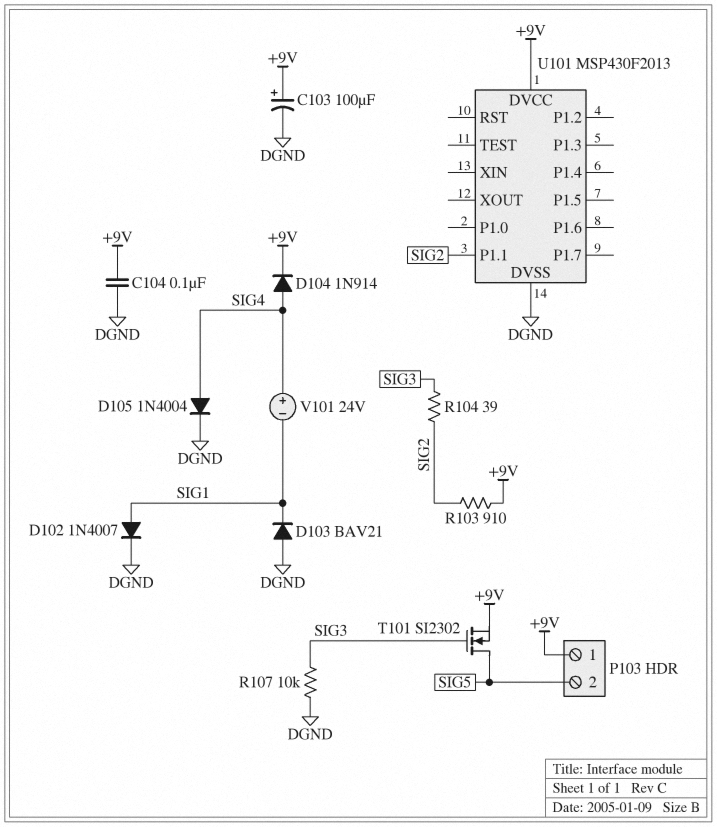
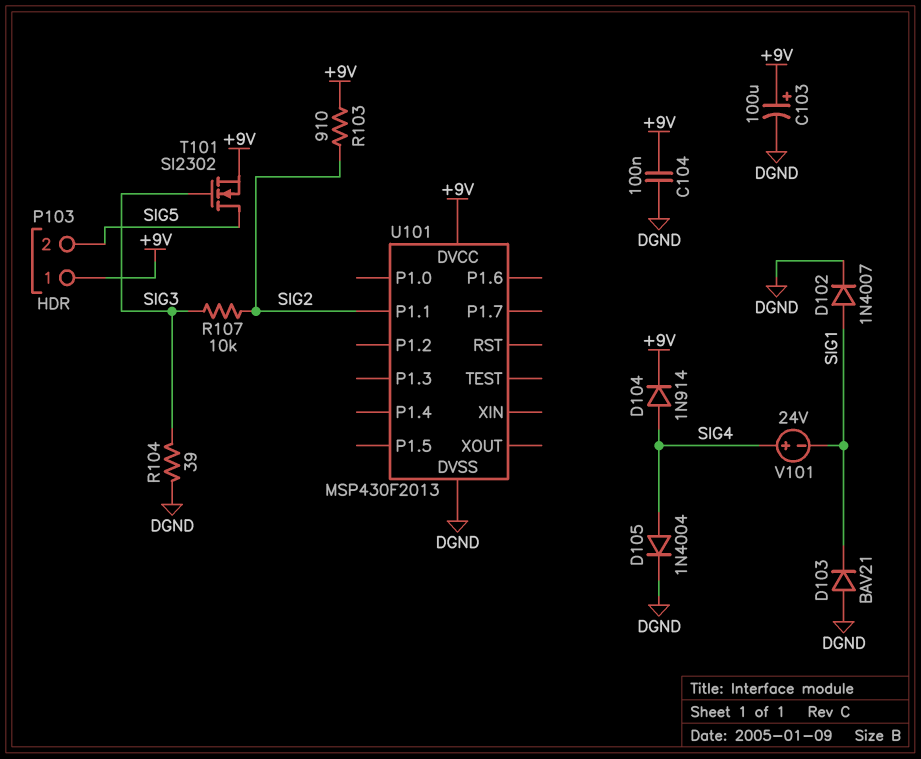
R104: 39 (SIG2, SIG3) -> 39 (DGND, SIG3)
R107: 10k (DGND, SIG3) -> 10k (SIG2, SIG3)

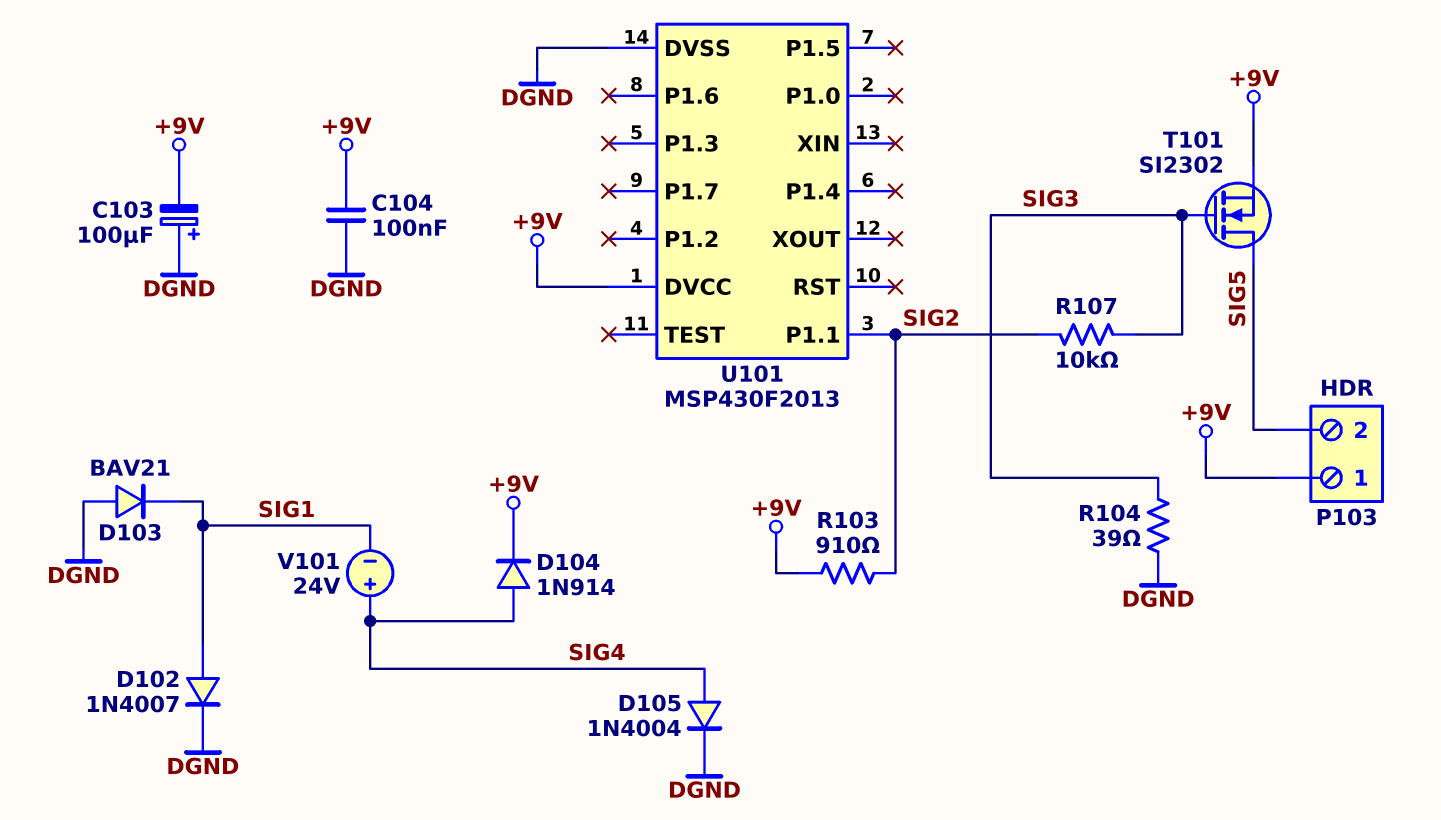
C103: 100uF (plus +9V, minus DGND) -> 100uF (plus DGND, minus +9V)

